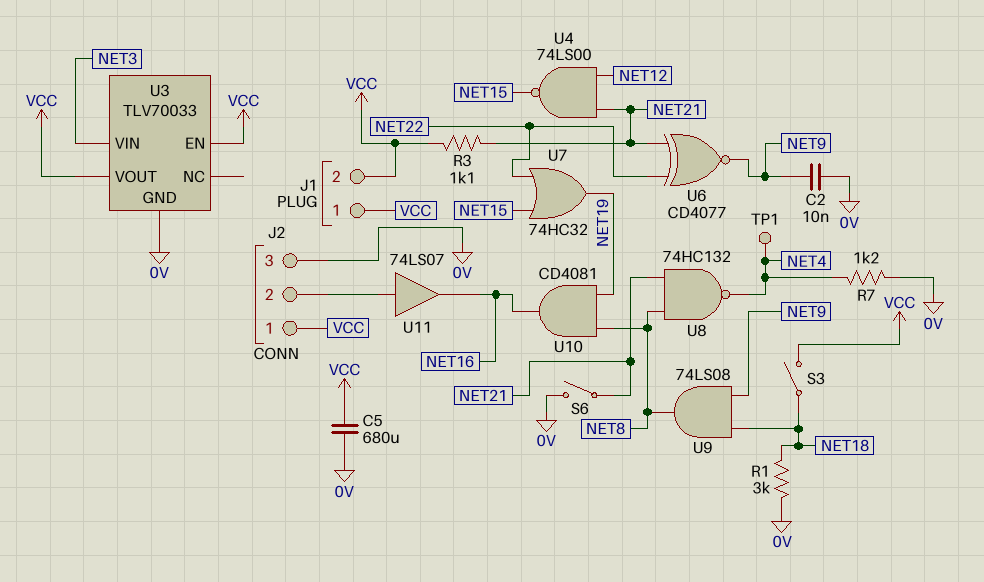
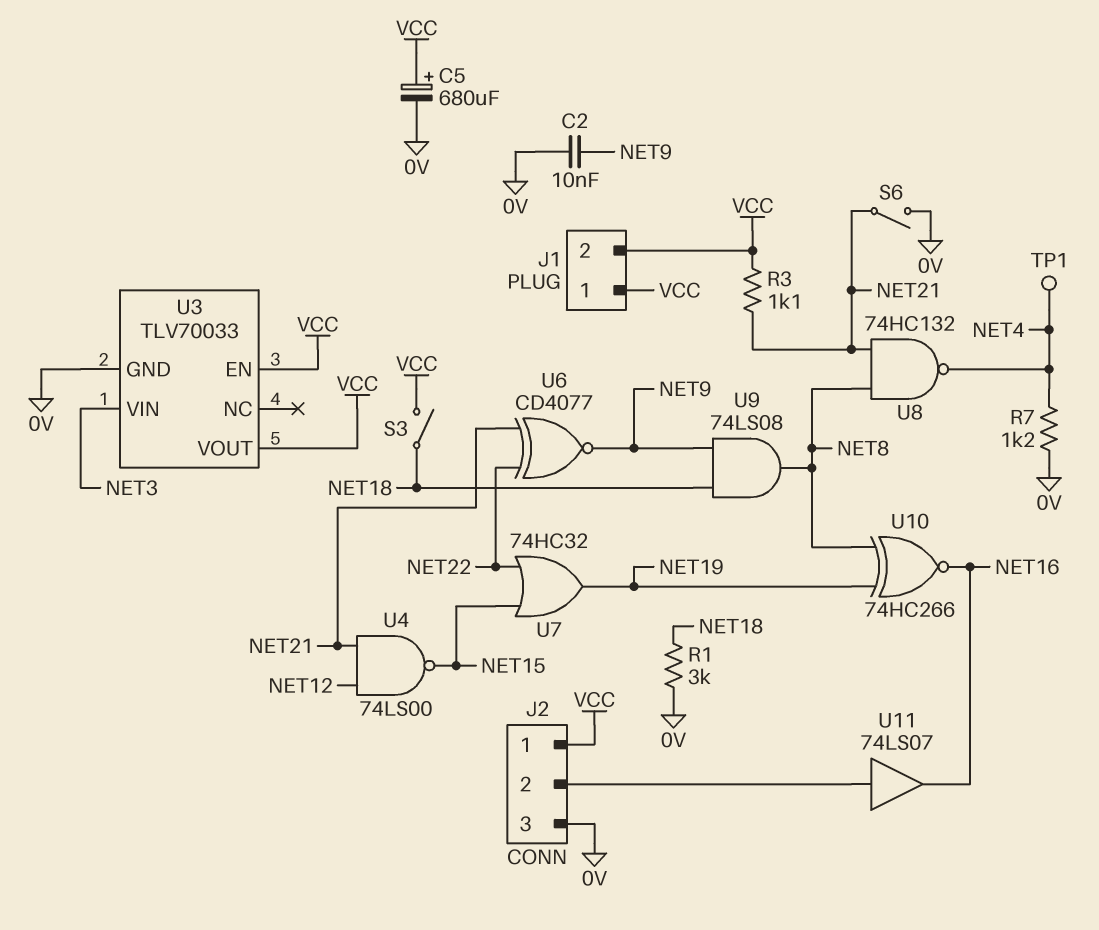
C5: 680uF (0V, VCC) -> 680uF (plus VCC, minus 0V)
U10: AND CD4081 (in NET8, in NET19, out NET16) -> XNOR 74HC266 (in NET8, in NET19, out NET16)

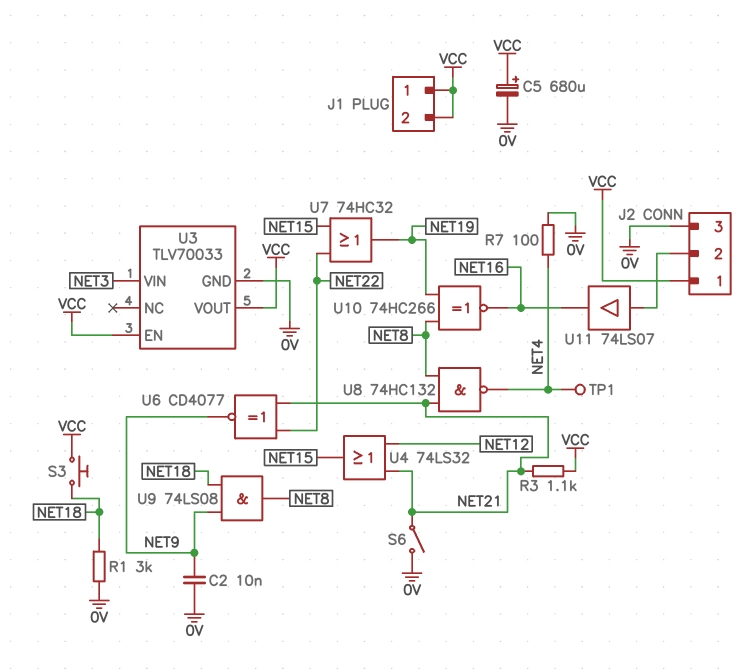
R7: 1.2k (0V, NET4) -> 100 (0V, NET4)
S3: switch (NET18, VCC) -> button (NET18, VCC)
U4: NAND 74LS00 (in NET12, in NET21, out NET15) -> OR 74LS32 (in NET12, in NET21, out NET15)

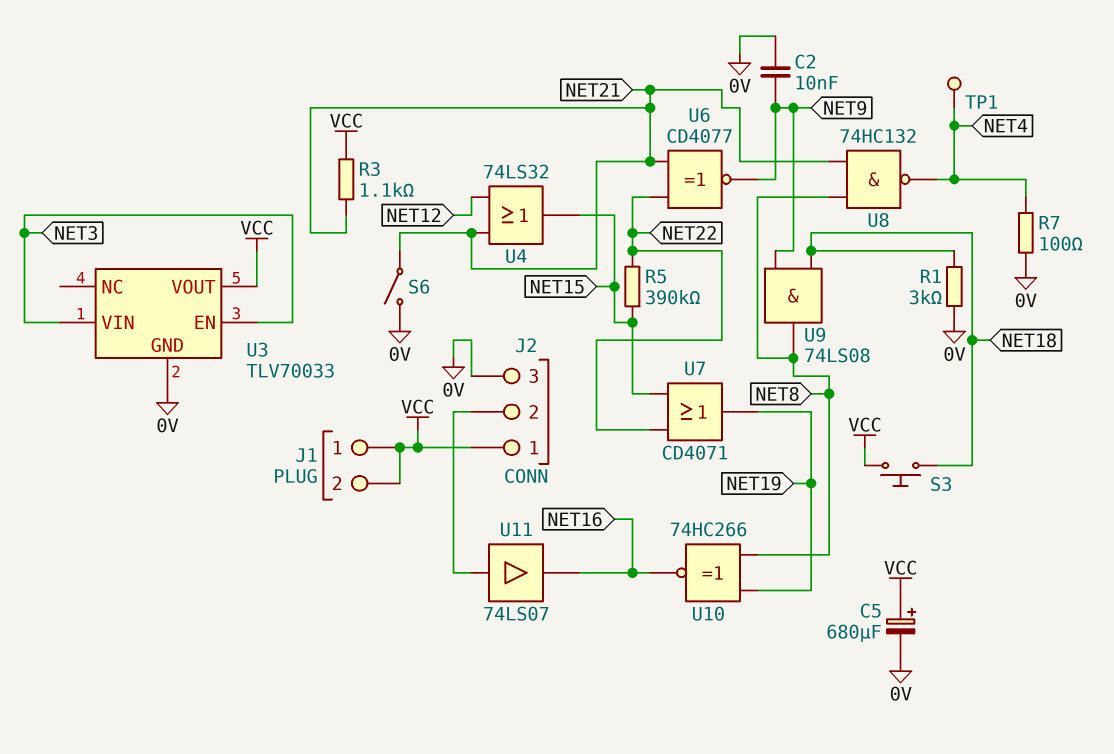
R5: none -> 390k (NET15, NET22)
U3 pin EN: VCC -> NET3
U7: OR 74HC32 (in NET15, in NET22, out NET19) -> OR CD4071 (in NET15, in NET22, out NET19)

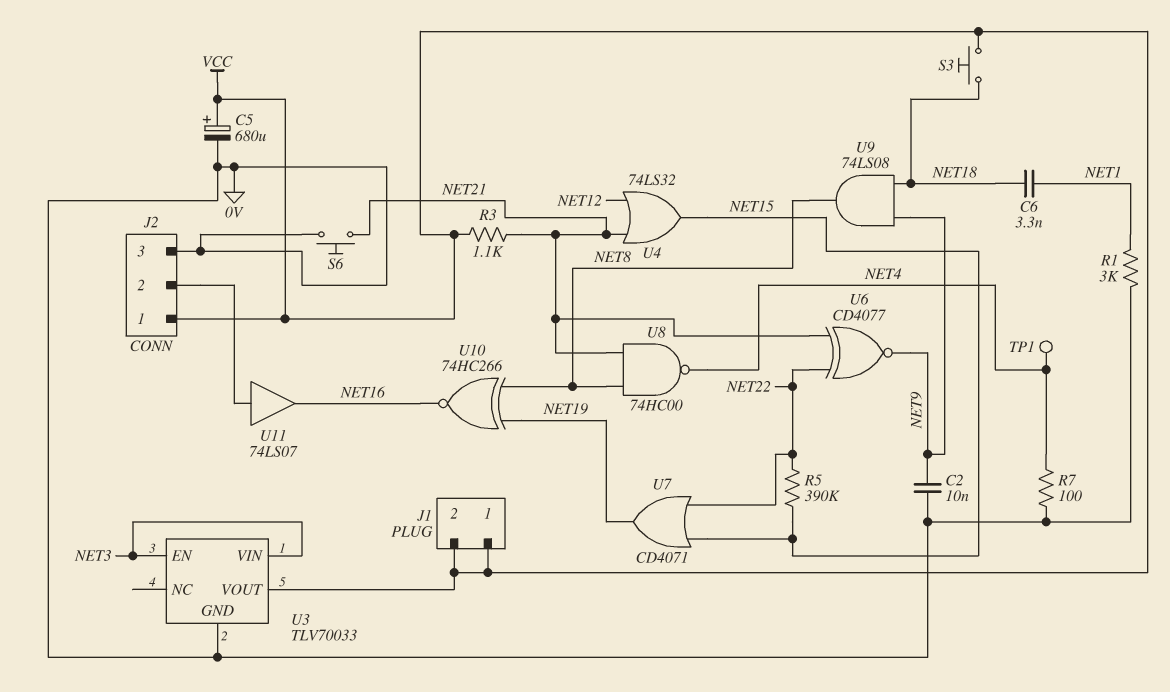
C6: none -> 3.3nF (NET1, NET18)
R1: 3k (0V, NET18) -> 3k (0V, NET1)
S6: switch (0V, NET21) -> button (0V, NET21)
U8: NAND 74HC132 (in NET8, in NET21, out NET4) -> NAND 74HC00 (in NET8, in NET21, out NET4)

